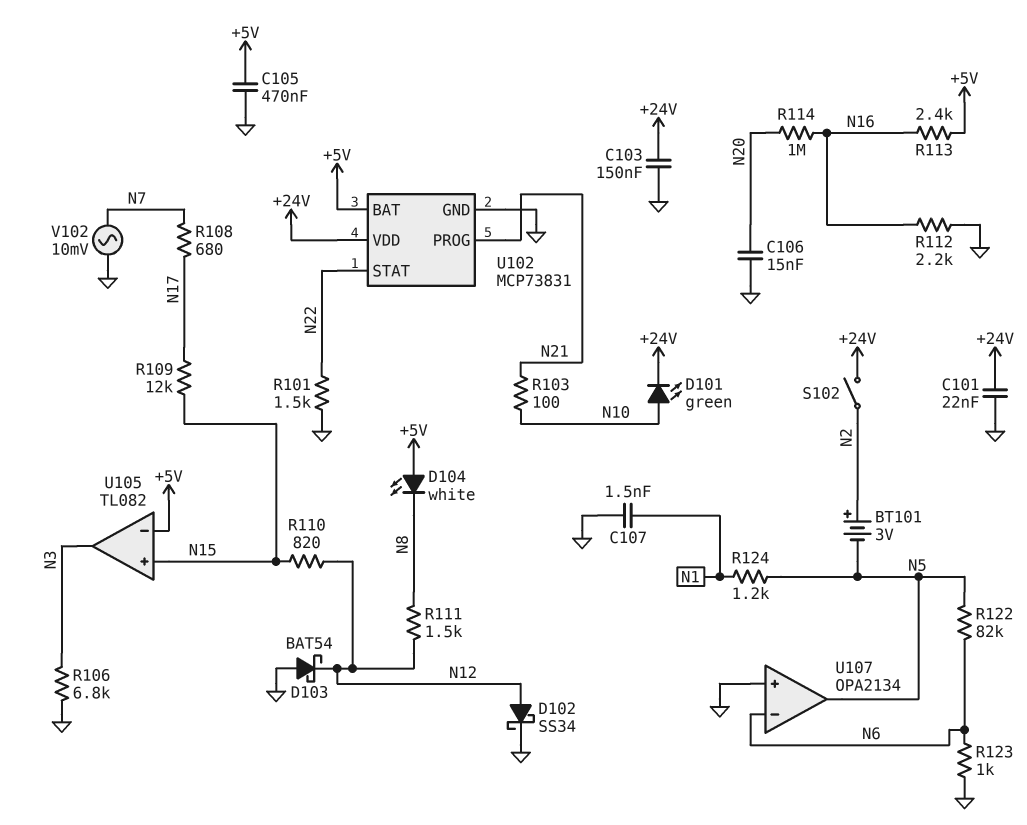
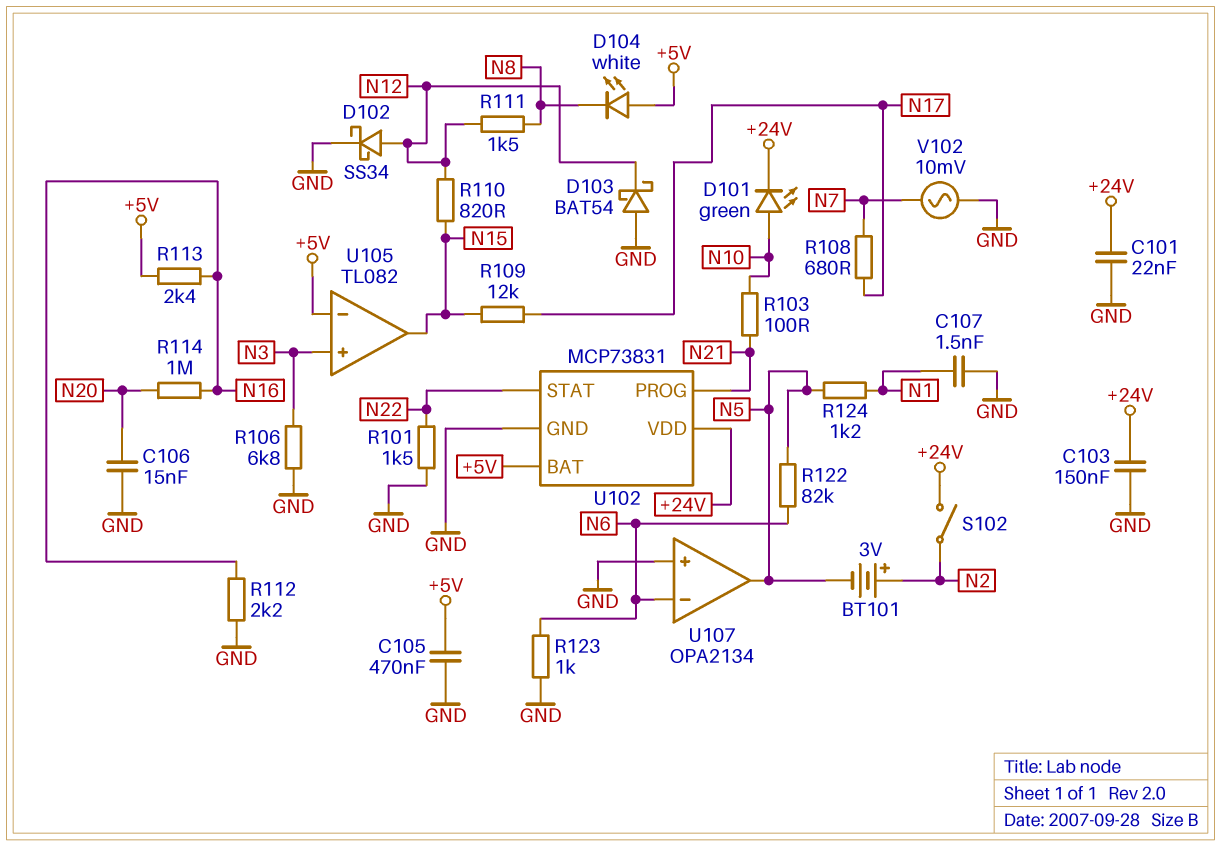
U105 pin in+: N15 -> N3
U105 pin out: N3 -> N15

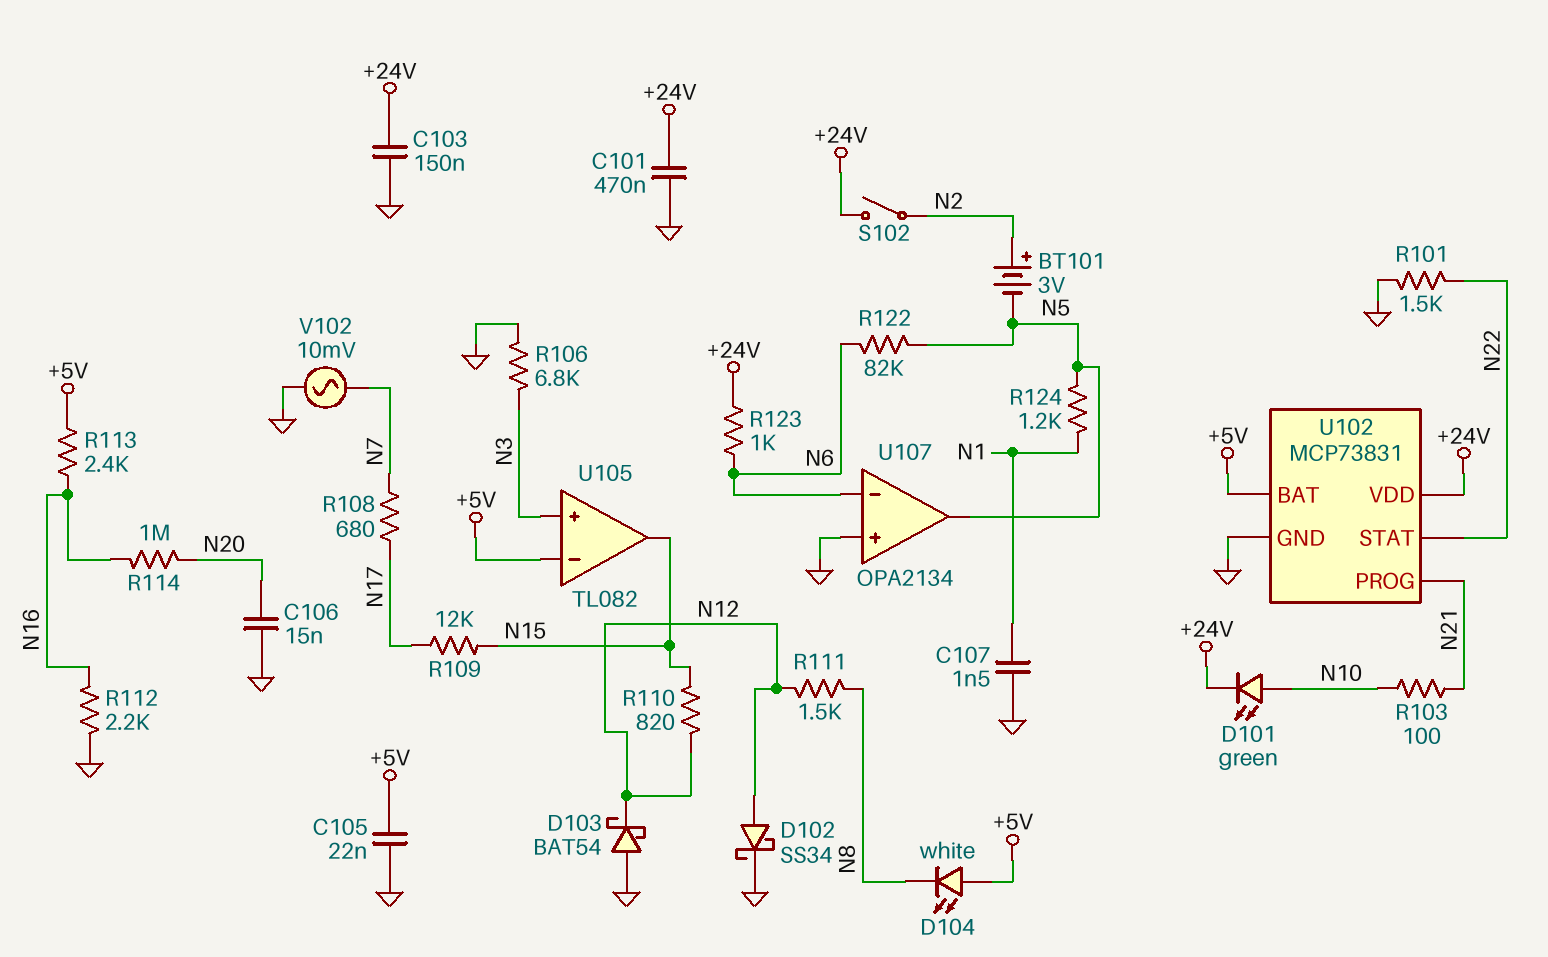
C101: 22nF (+24V, GND) -> 470nF (+24V, GND)
C105: 470nF (+5V, GND) -> 22nF (+5V, GND)
R123: 1k (GND, N6) -> 1k (+24V, N6)

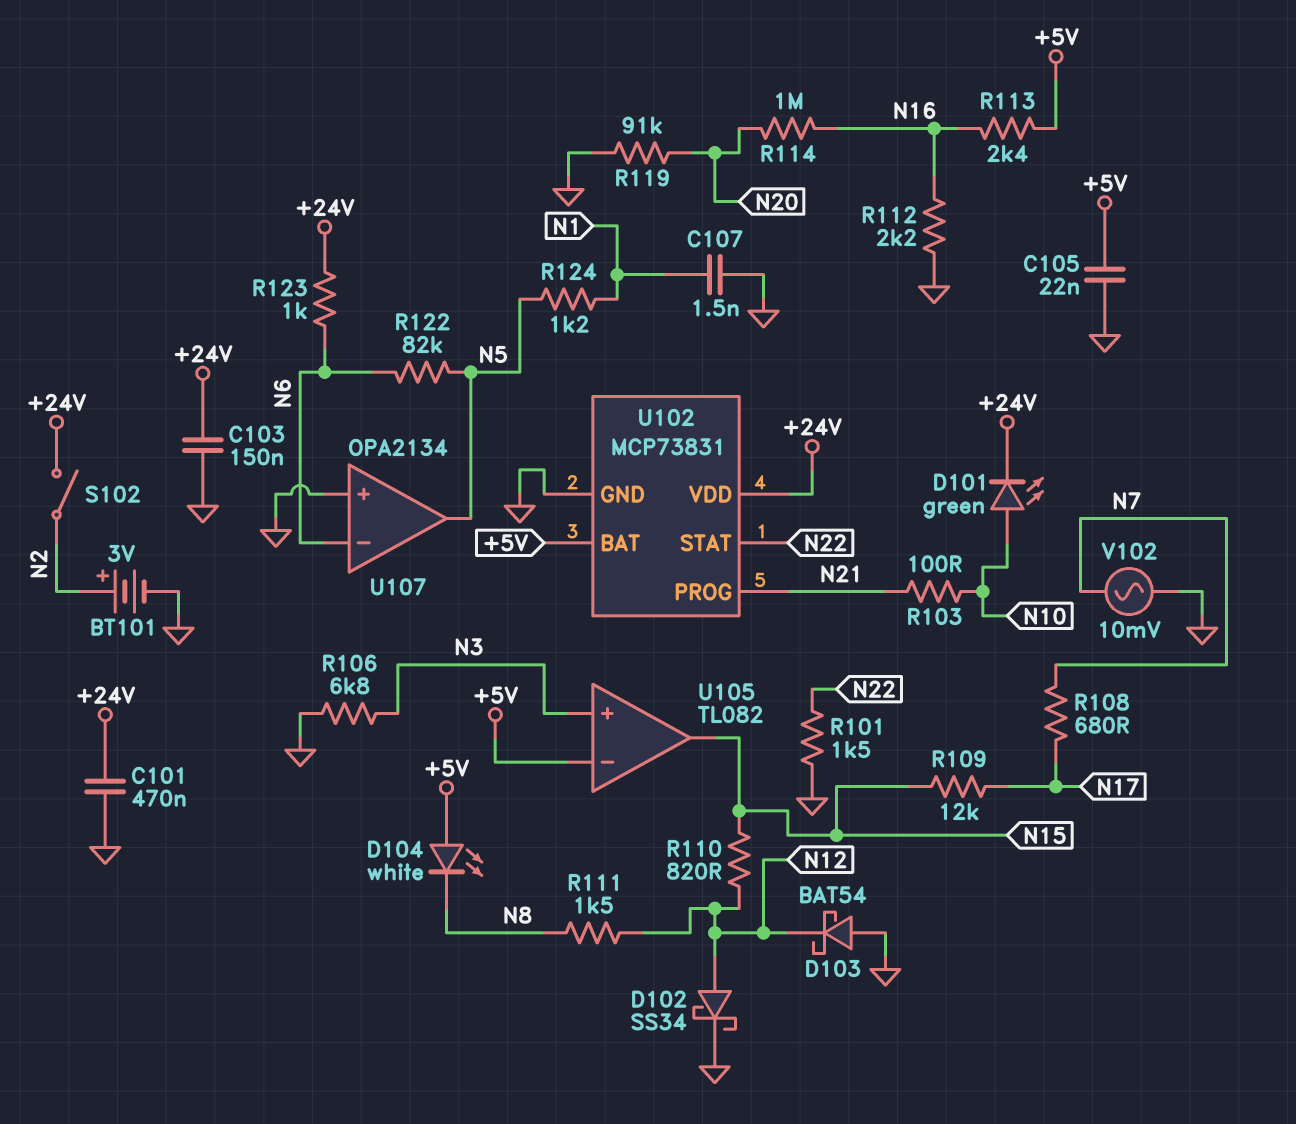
BT101: 3V (plus N2, minus N5) -> 3V (plus N2, minus GND)
C106: 15nF (GND, N20) -> none
R119: none -> 91k (GND, N20)

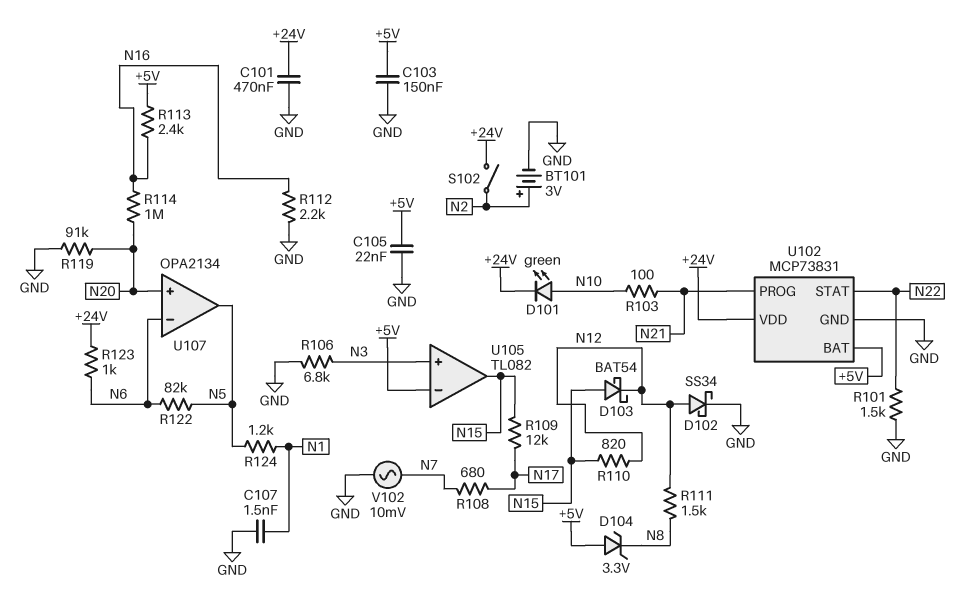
C103: 150nF (+24V, GND) -> 150nF (+5V, GND)
D103: schottky BAT54 (A GND, K N12) -> schottky BAT54 (A N15, K N12)
D104: LED white (A +5V, K N8) -> zener 3.3V (A +5V, K N8)
U107 pin in+: GND -> N20

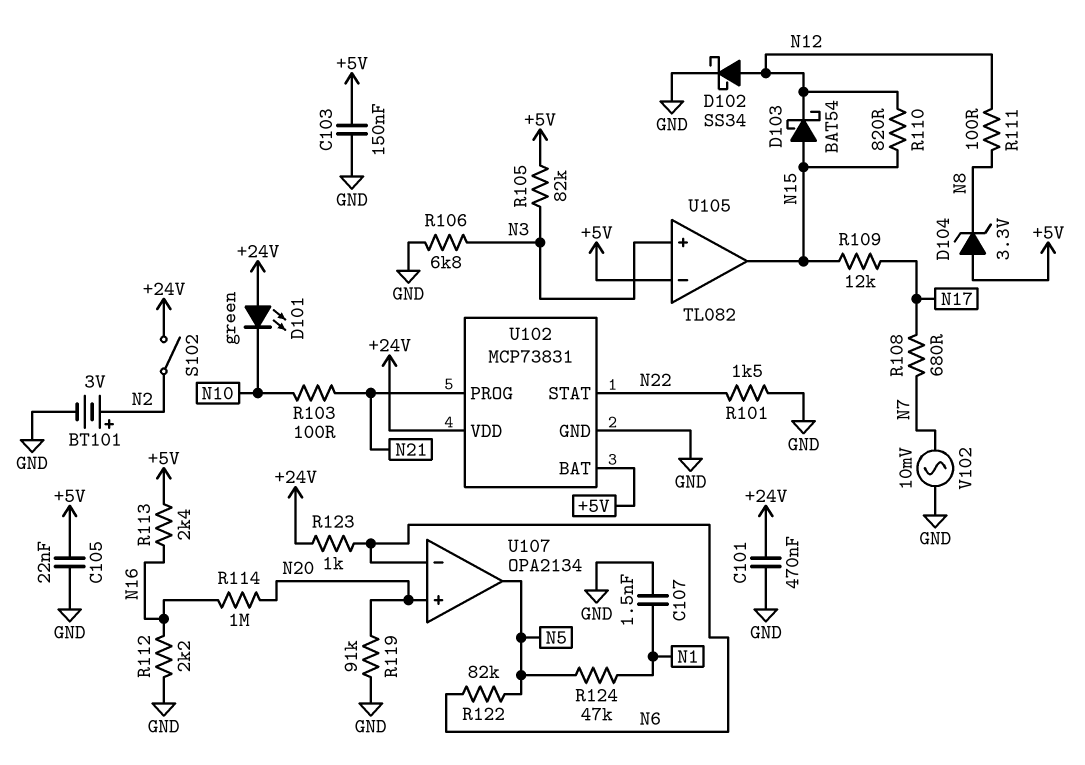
D101: LED green (A N10, K +24V) -> LED green (A +24V, K N10)
R105: none -> 82k (+5V, N3)
R111: 1.5k (N8, N12) -> 100 (N8, N12)
R124: 1.2k (N1, N5) -> 47k (N1, N5)

